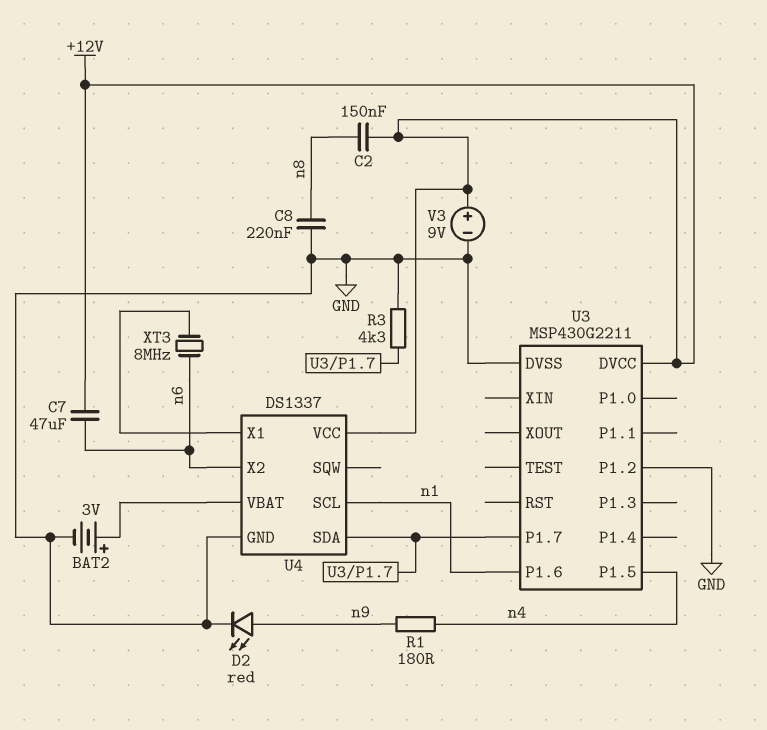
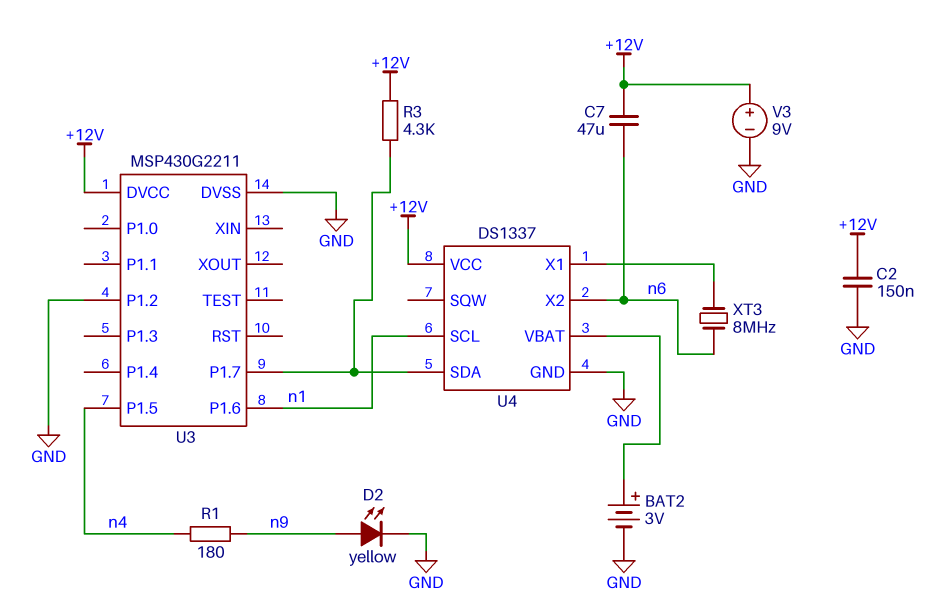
C2: 150nF (+12V, n8) -> 150nF (+12V, GND)
C8: 220nF (GND, n8) -> none
D2: LED red (A n9, K GND) -> LED yellow (A n9, K GND)
R3: 4.3k (GND, U3/P1.7) -> 4.3k (+12V, U3/P1.7)

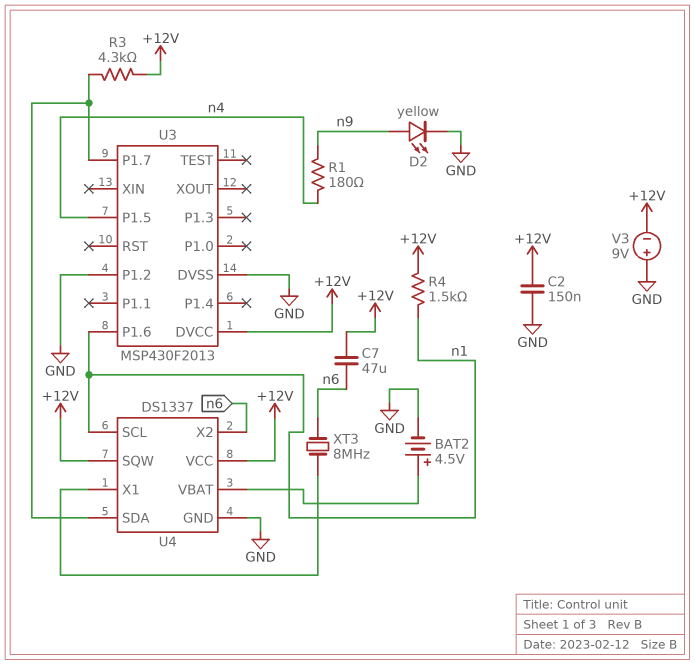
BAT2: 3V (plus U4/VBAT, minus GND) -> 4.5V (plus U4/VBAT, minus GND)
R4: none -> 1.5k (+12V, n1)
U3: MSP430G2211 -> MSP430F2013
U4 pin SQW: none -> +12V
V3: 9V (plus +12V, minus GND) -> 9V (plus GND, minus +12V)

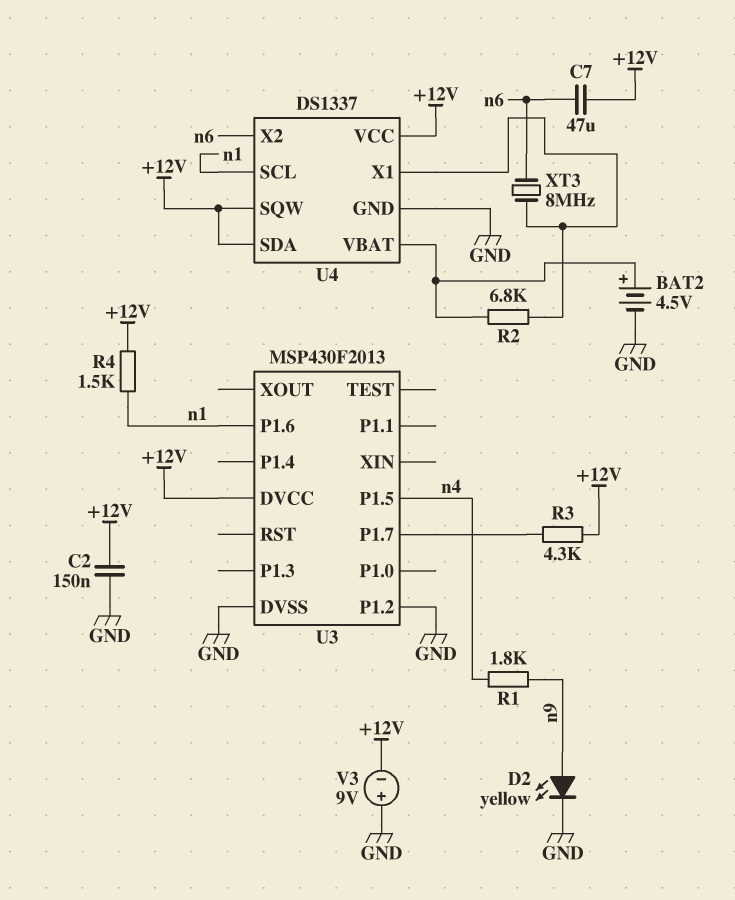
R1: 180 (n4, n9) -> 1.8k (n4, n9)
R2: none -> 6.8k (U4/VBAT, U4/X1)
U4 pin SDA: U3/P1.7 -> +12V

